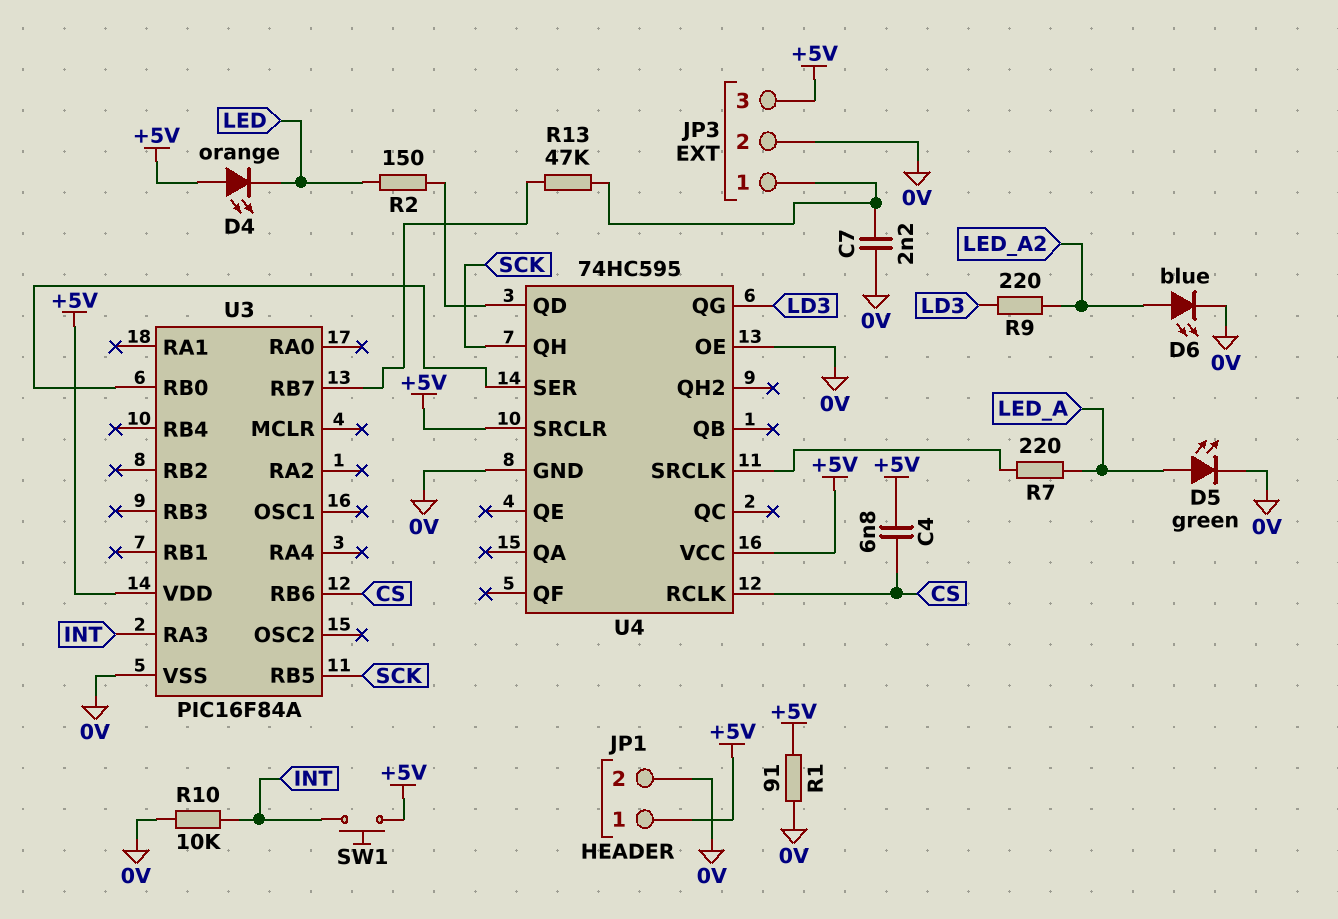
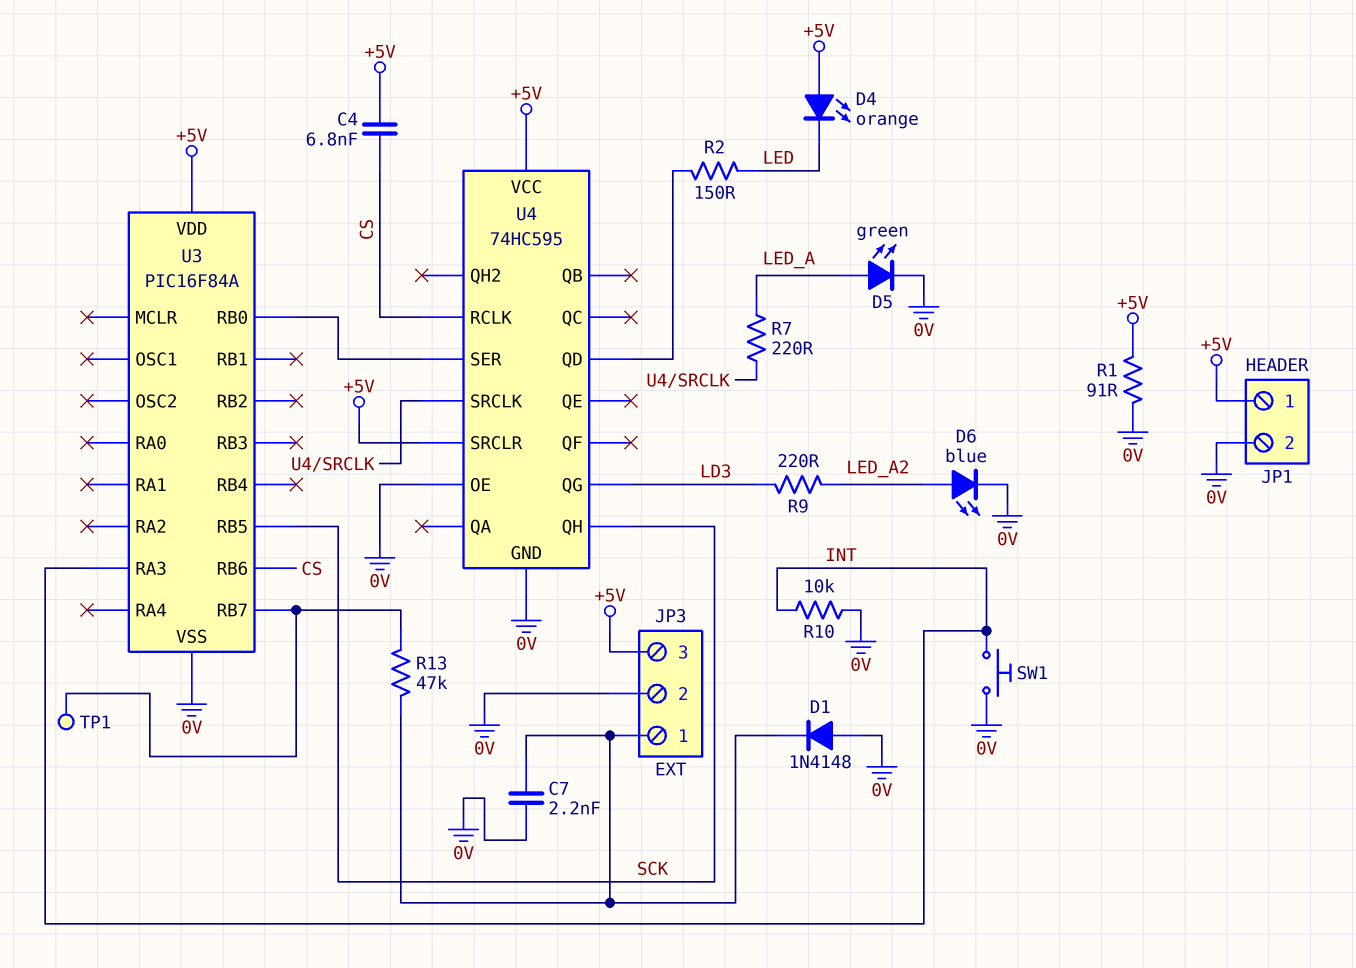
D1: none -> diode 1N4148 (A 0V, K JP3/1)
SW1: button (+5V, INT) -> button (0V, INT)
TP1: none -> test point (U3/RB7)

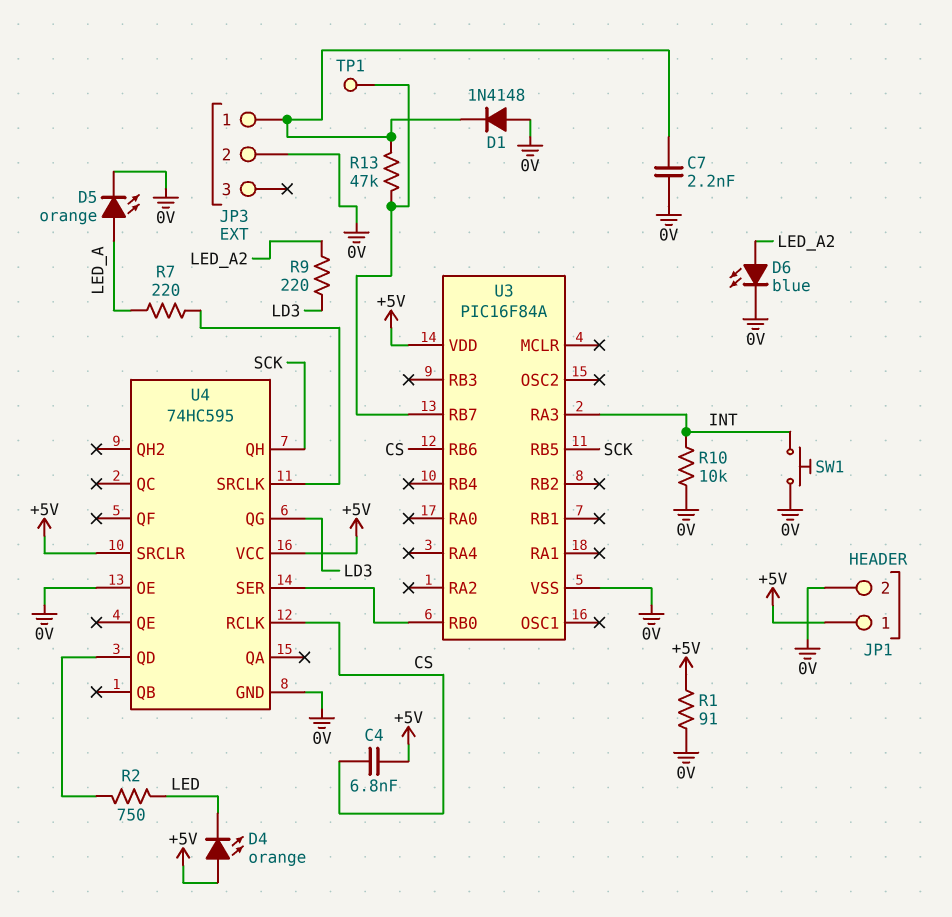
D5: LED green (A LED_A, K 0V) -> LED orange (A LED_A, K 0V)
JP3 pin 3: +5V -> none
R2: 150 (LED, U4/QD) -> 750 (LED, U4/QD)

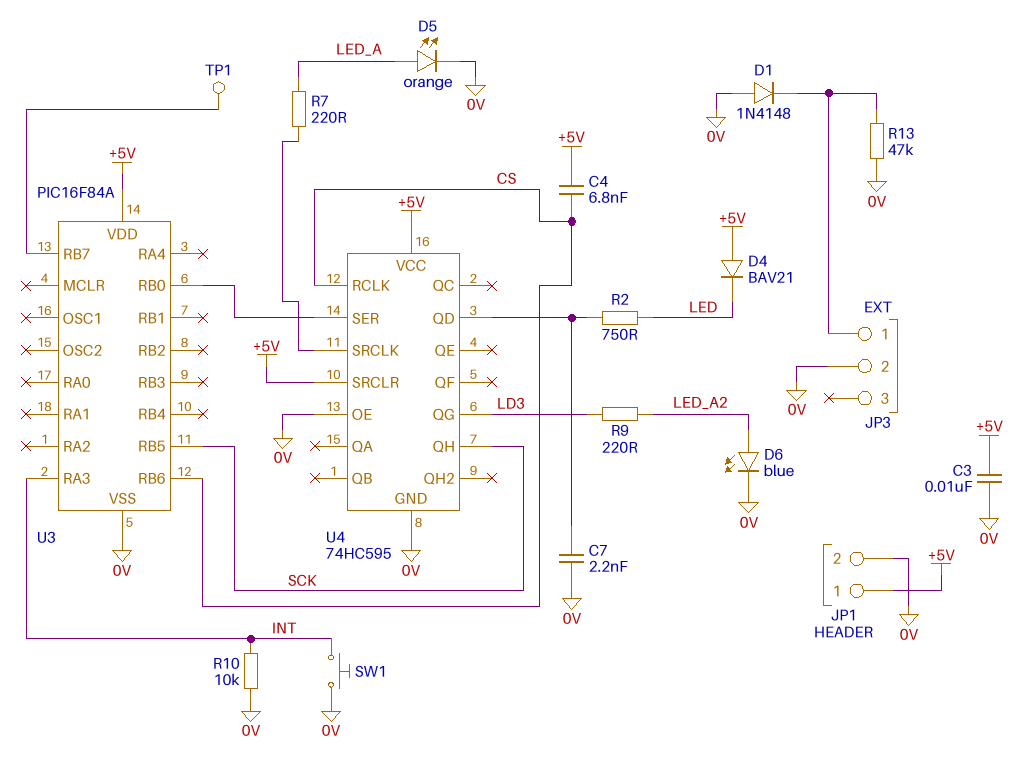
C3: none -> 10nF (+5V, 0V)
C7: 2.2nF (0V, JP3/1) -> 2.2nF (0V, U4/QD)
D4: LED orange (A +5V, K LED) -> diode BAV21 (A +5V, K LED)
R1: 91 (+5V, 0V) -> none
R13: 47k (JP3/1, U3/RB7) -> 47k (0V, JP3/1)

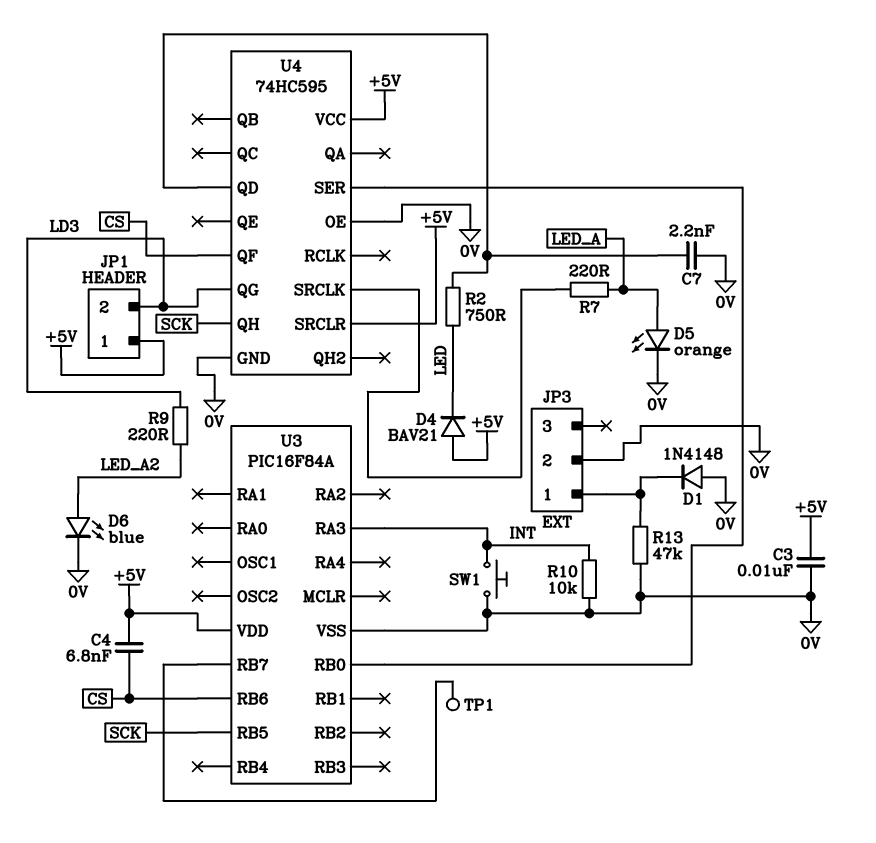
JP1 pin 2: 0V -> LD3
U4 pin QF: none -> CS
U4 pin RCLK: CS -> none

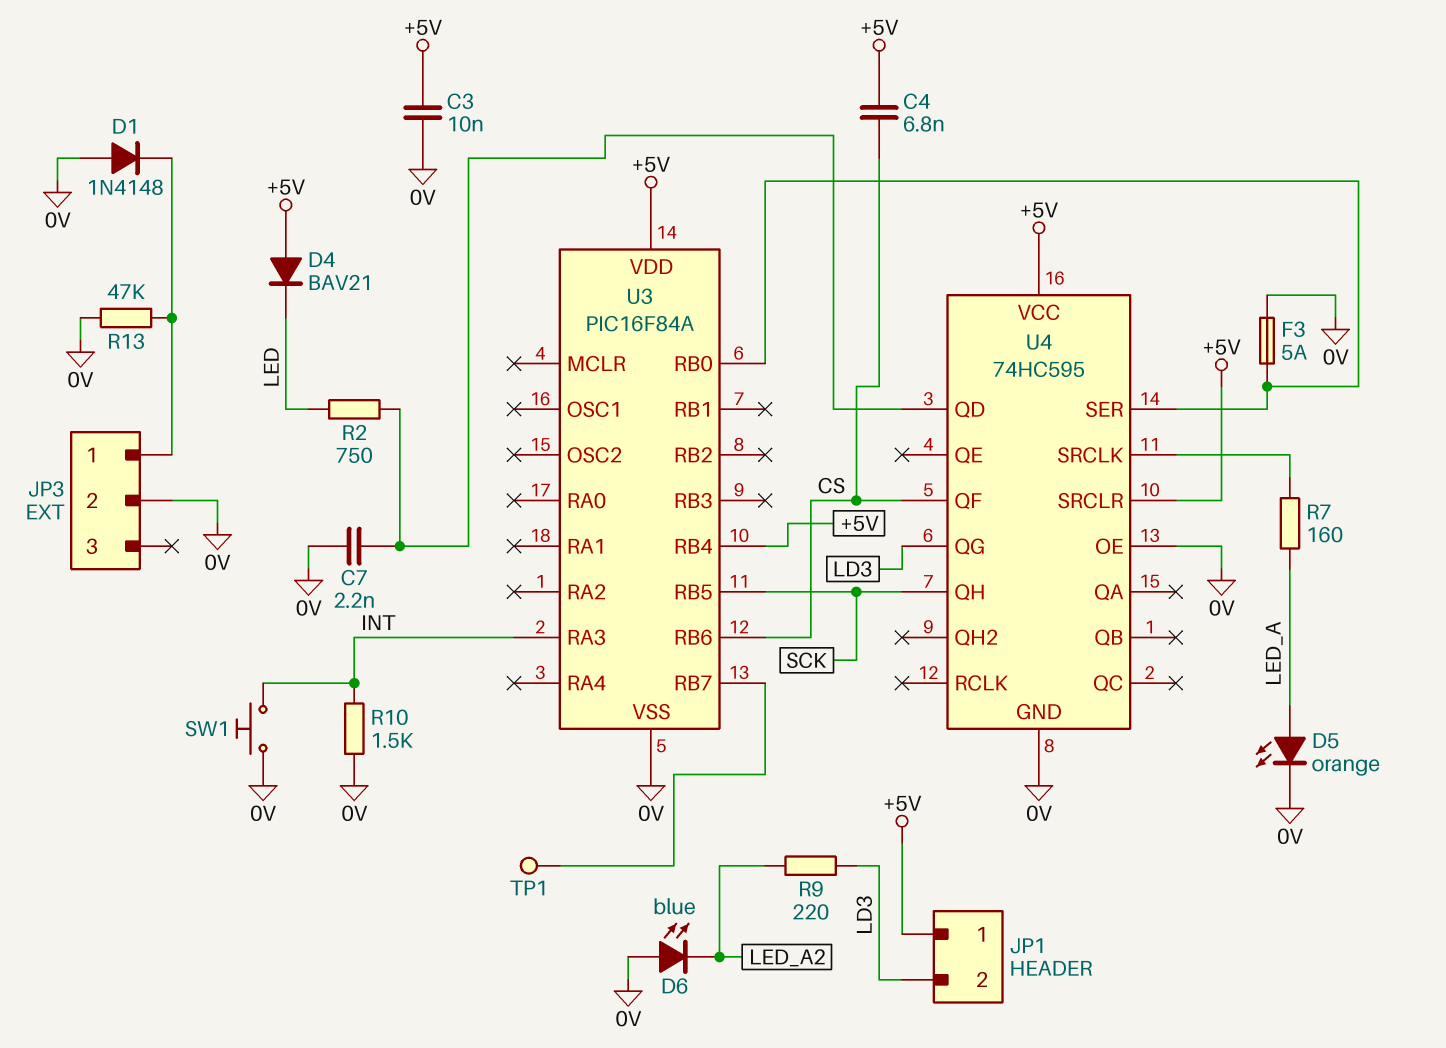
D6: LED blue (A LED_A2, K 0V) -> LED blue (A 0V, K LED_A2)
F3: none -> 5A (0V, U3/RB0)
R7: 220 (LED_A, U4/SRCLK) -> 160 (LED_A, U4/SRCLK)
R10: 10k (0V, INT) -> 1.5k (0V, INT)
U3 pin RB4: none -> +5V

